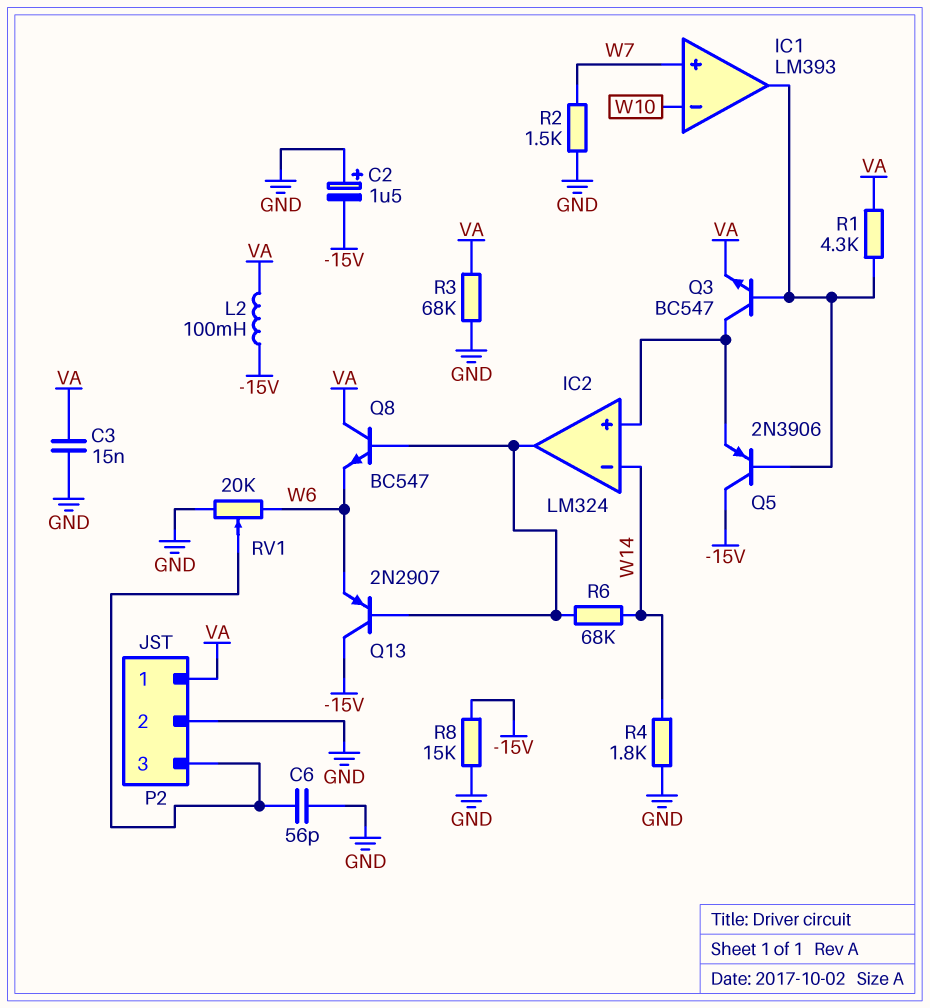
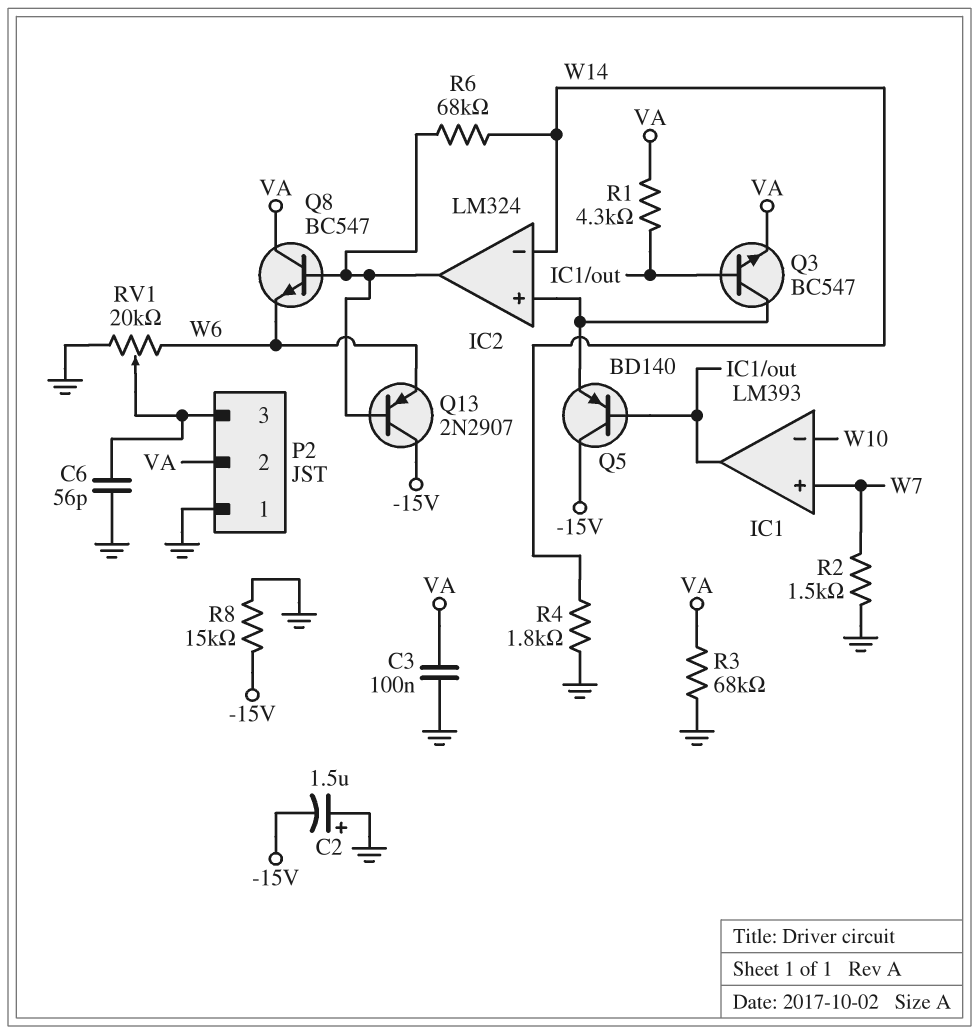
C3: 15nF (GND, VA) -> 100nF (GND, VA)
L2: 100mH (-15V, VA) -> none
P2 pin 1: VA -> GND
P2 pin 2: GND -> VA
Q5: PNP 2N3906 (B IC1/out, C -15V, E IC2/in+) -> PNP BD140 (B IC1/out, C -15V, E IC2/in+)

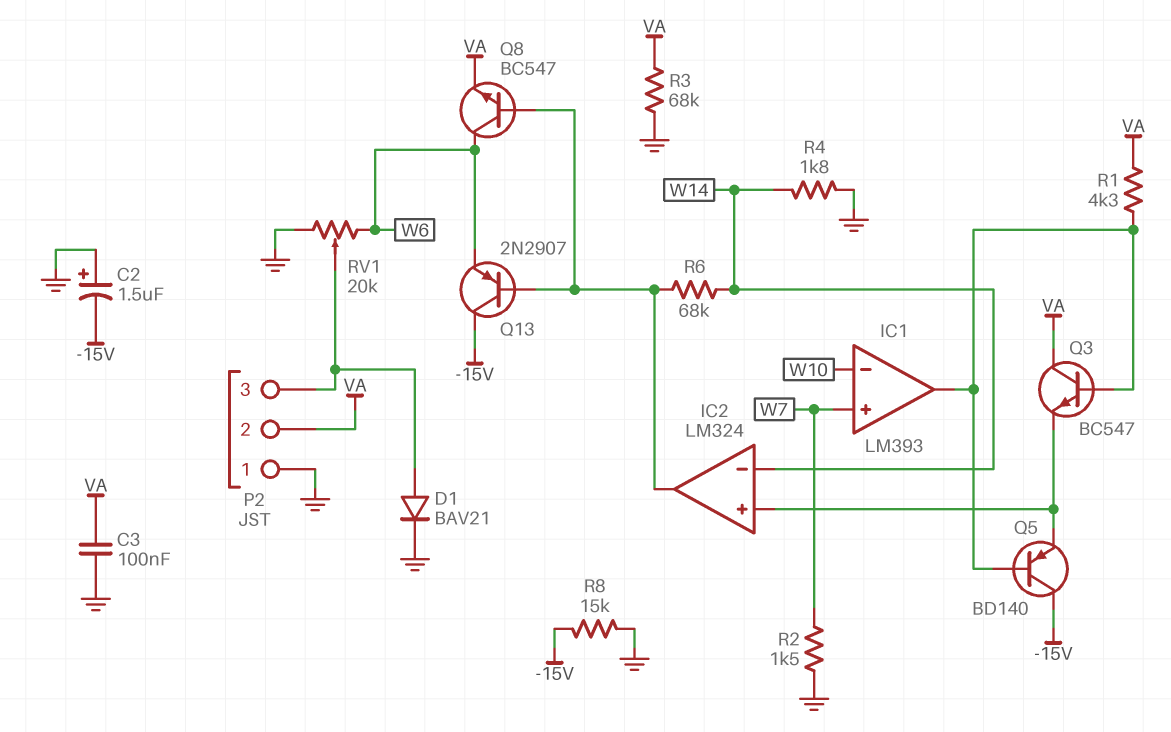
C6: 56pF (GND, P2/3) -> none
D1: none -> diode BAV21 (A P2/3, K GND)
Q3: NPN BC547 (B IC1/out, C IC2/in+, E VA) -> NPN BC547 (B IC1/out, C VA, E IC2/in+)
Q8: NPN BC547 (B IC2/out, C VA, E W6) -> NPN BC547 (B IC2/out, C W6, E VA)

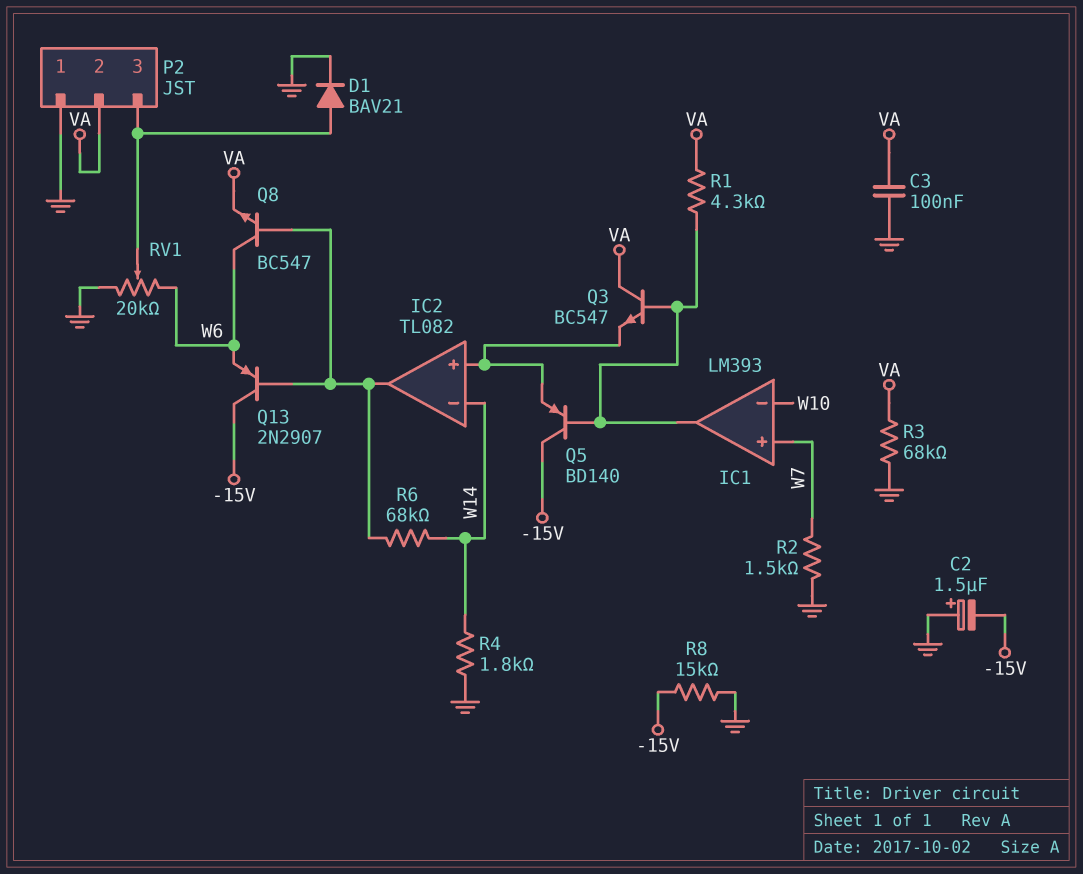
IC2: LM324 -> TL082

